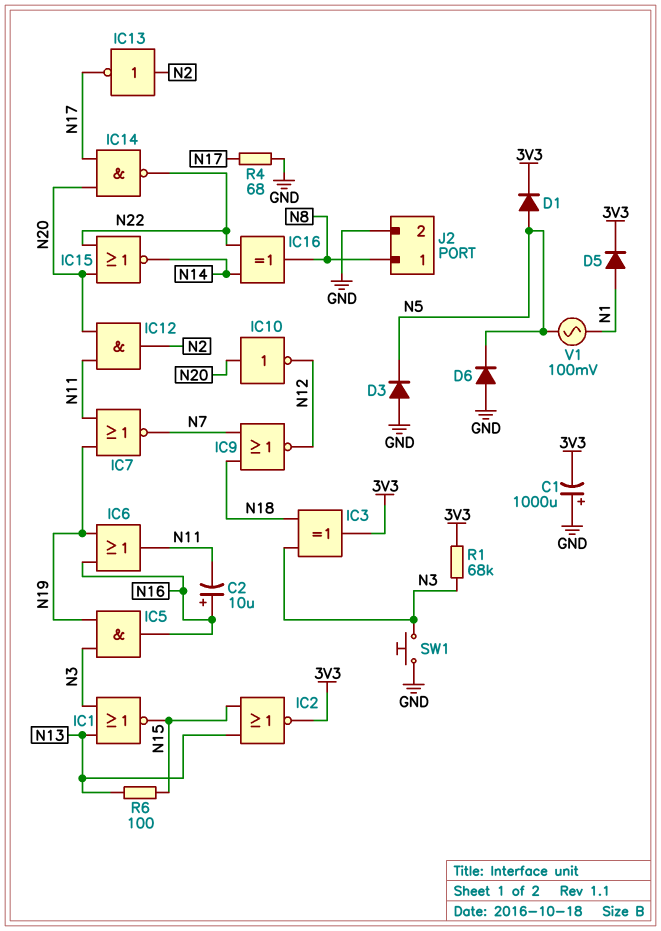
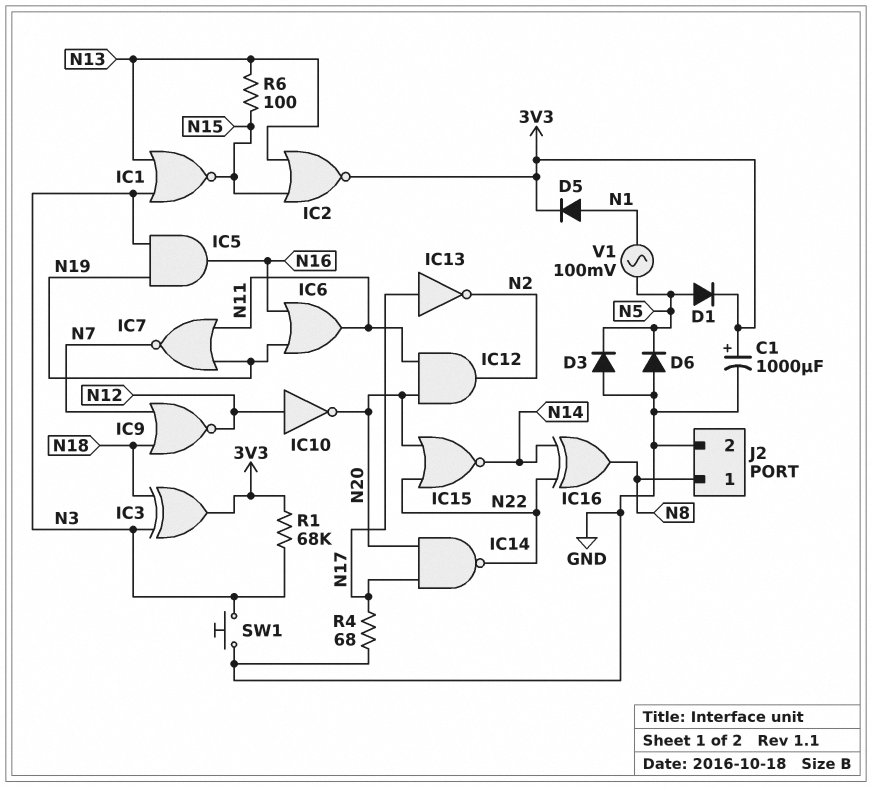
C1: 1000uF (plus GND, minus 3V3) -> 1000uF (plus 3V3, minus GND)
C2: 10uF (plus N16, minus N11) -> none
IC10: NOT (in N20, out N12) -> NOT (in N12, out N20)
IC13: NOT (in N2, out N17) -> NOT (in N17, out N2)

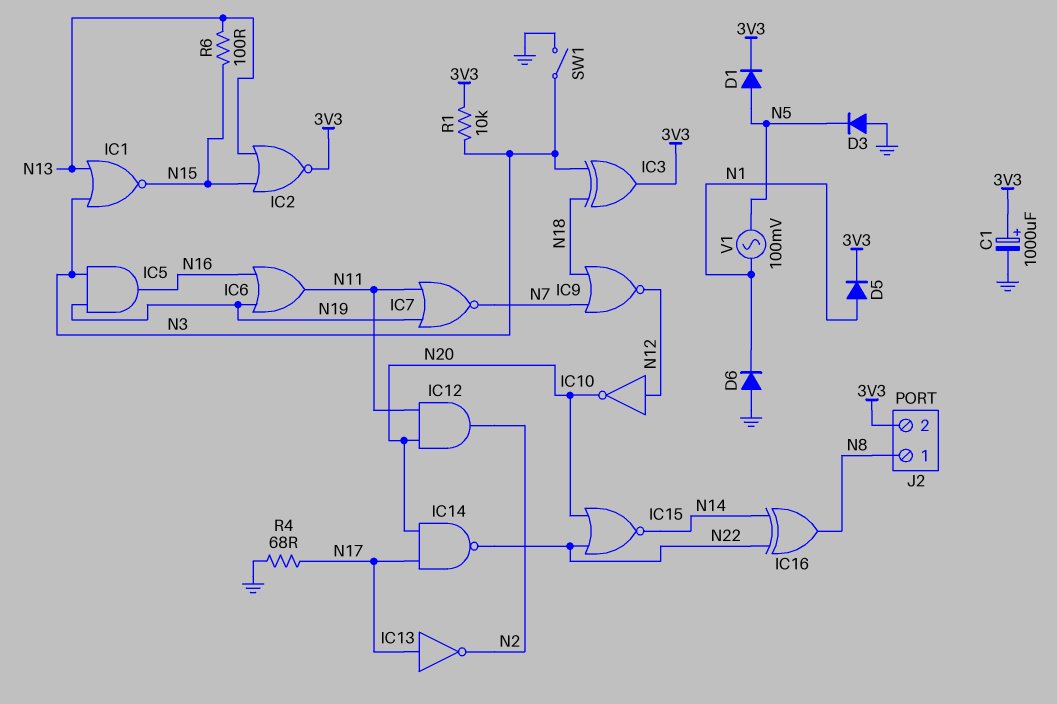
D6: diode (A GND, K N5) -> diode (A GND, K N1)
J2 pin 2: GND -> 3V3
R1: 68k (3V3, N3) -> 10k (3V3, N3)
SW1: button (GND, N3) -> switch (GND, N3)

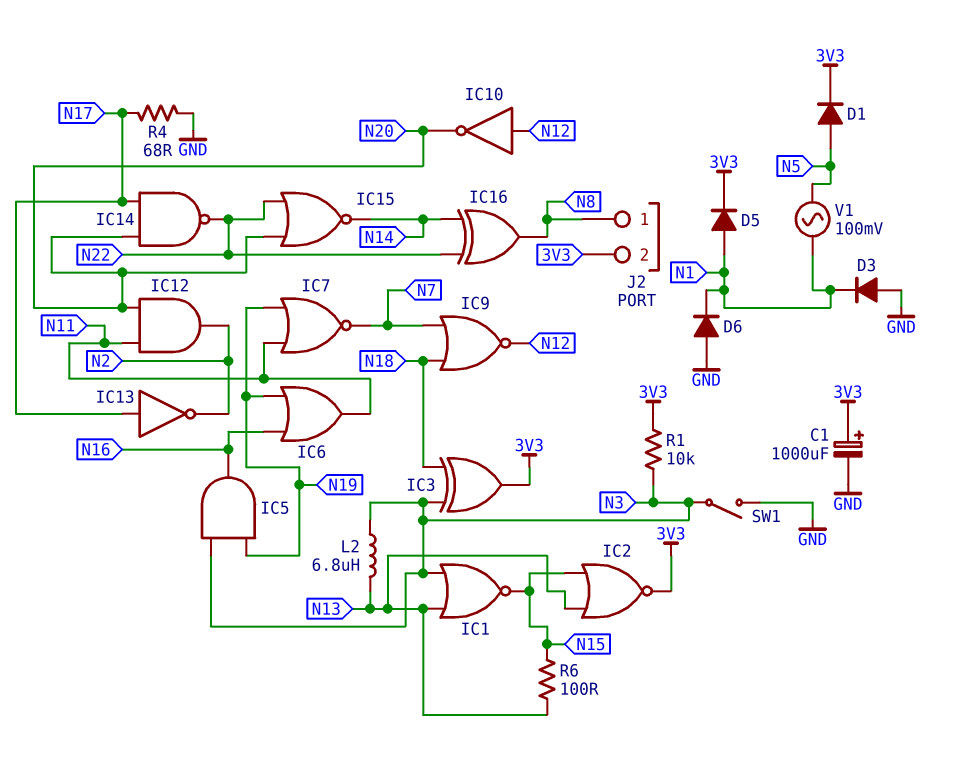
D3: diode (A GND, K N5) -> diode (A GND, K N1)
L2: none -> 6.8uH (N3, N13)

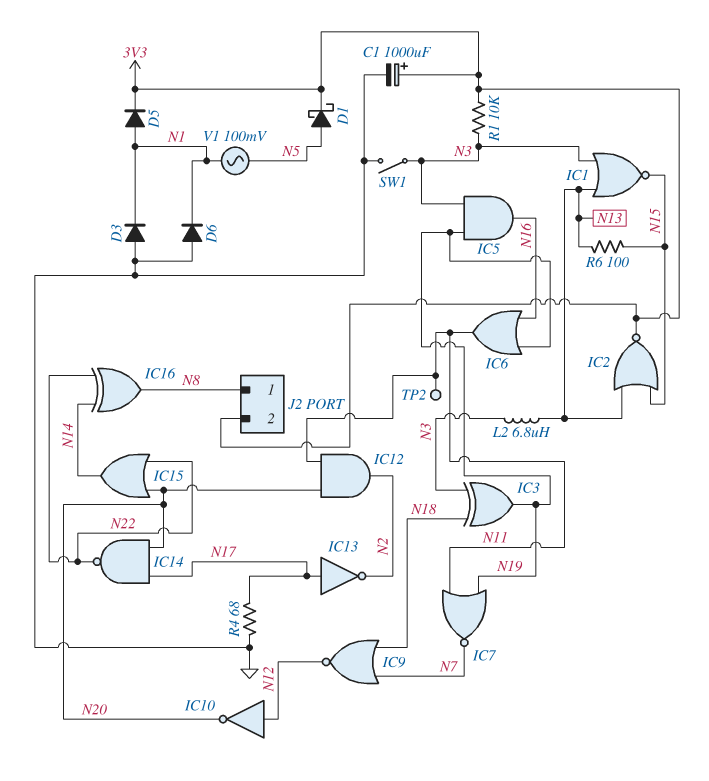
D1: diode (A N5, K 3V3) -> schottky (A N5, K 3V3)
IC3: XOR (in N3, in N18, out 3V3) -> XOR (in N3, in N18, out N19)
IC15: NOR (in N20, in N22, out N14) -> OR (in N20, in N22, out N14)
TP2: none -> test point (N11)

